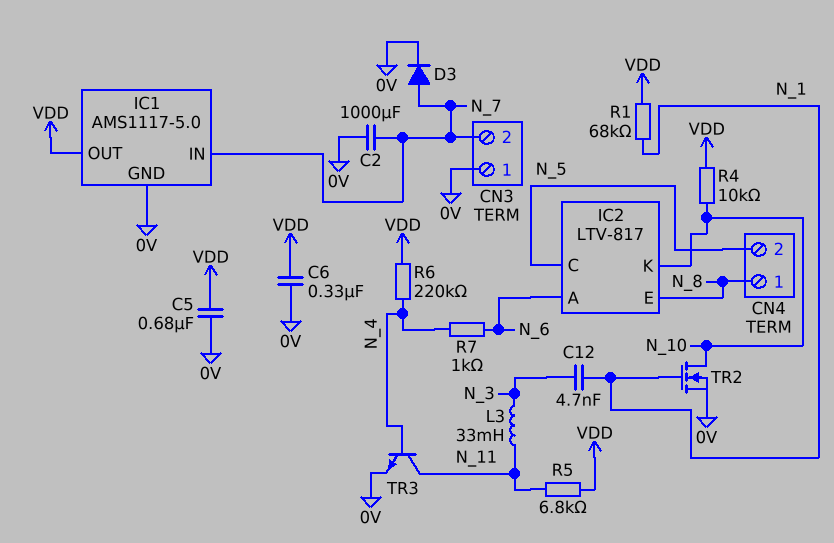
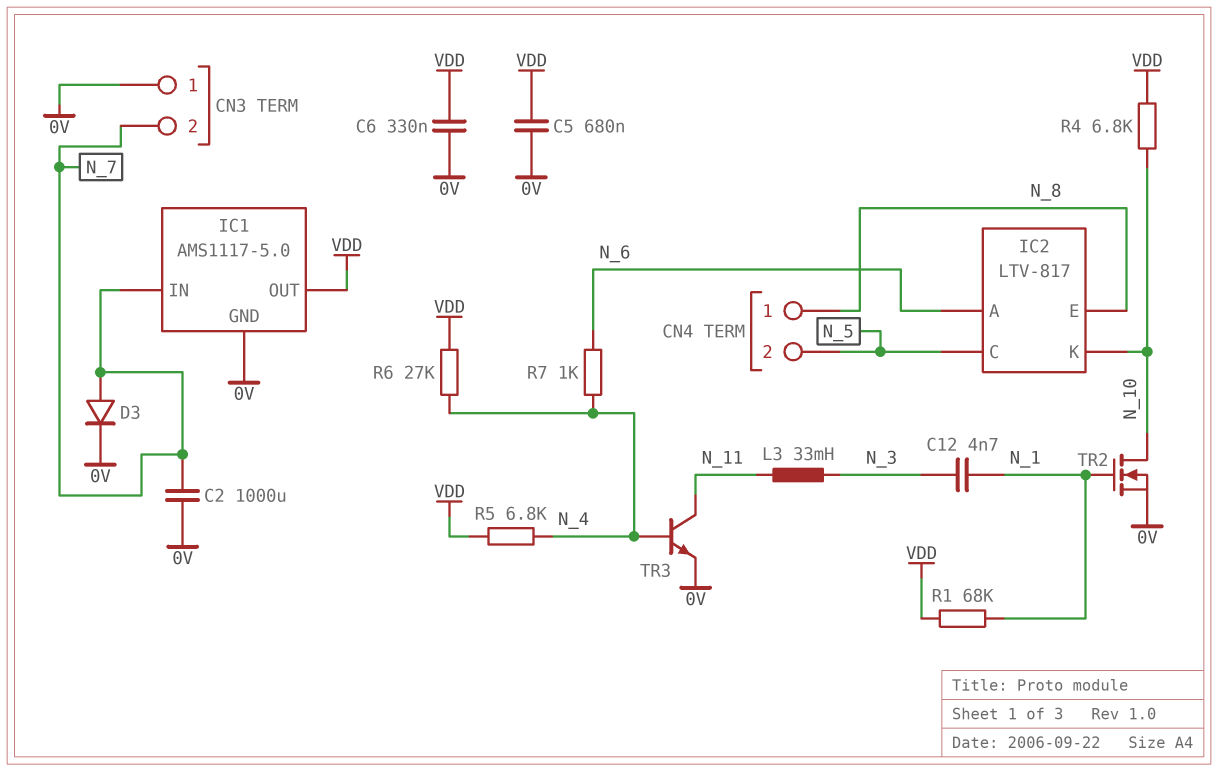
R4: 10k (N_10, VDD) -> 6.8k (N_10, VDD)
R5: 6.8k (N_11, VDD) -> 6.8k (N_4, VDD)
R6: 220k (N_4, VDD) -> 27k (N_4, VDD)

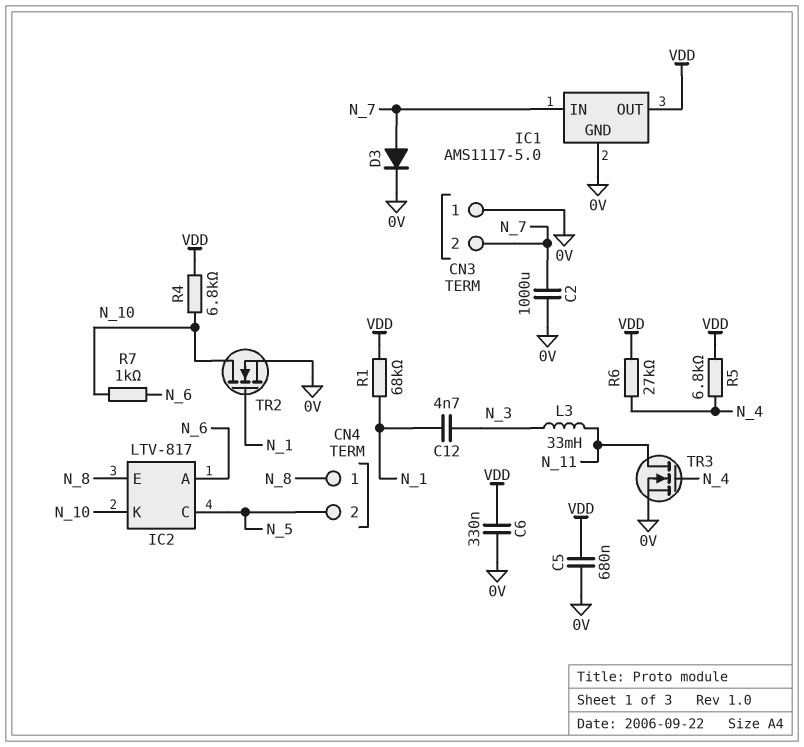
R7: 1k (N_4, N_6) -> 1k (N_6, N_10)
TR3: NPN (B N_4, C N_11, E 0V) -> NMOS (G N_4, D N_11, S 0V)

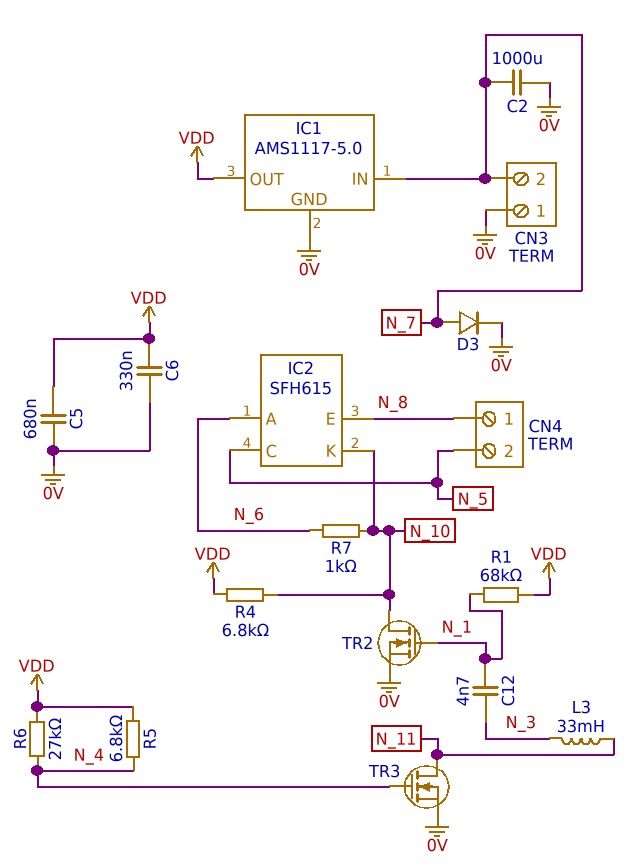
IC2: LTV-817 -> SFH615

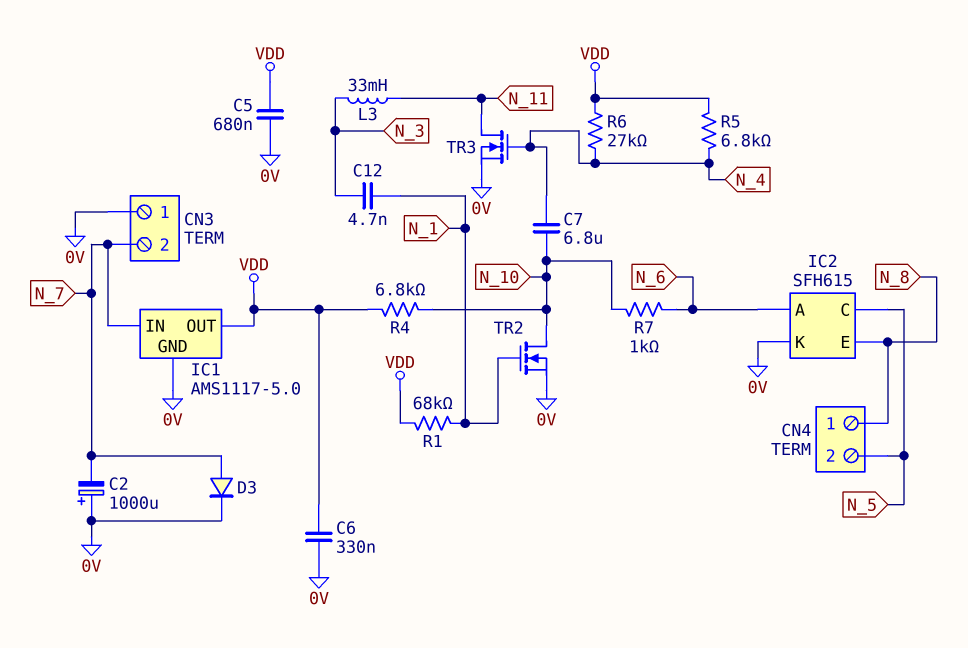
C2: 1000uF (0V, N_7) -> 1000uF (plus 0V, minus N_7)
C7: none -> 6.8uF (N_4, N_10)
IC2 pin K: N_10 -> 0V

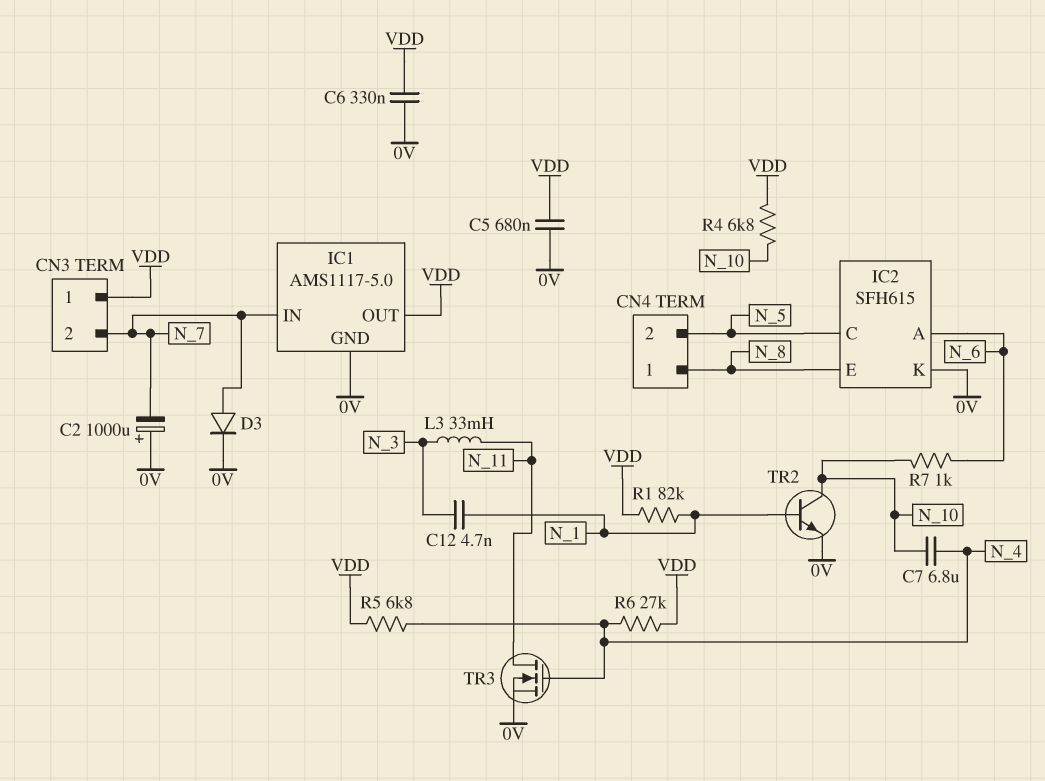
CN3 pin 1: 0V -> VDD
R1: 68k (N_1, VDD) -> 82k (N_1, VDD)
TR2: NMOS (G N_1, D N_10, S 0V) -> NPN (B N_1, C N_10, E 0V)

